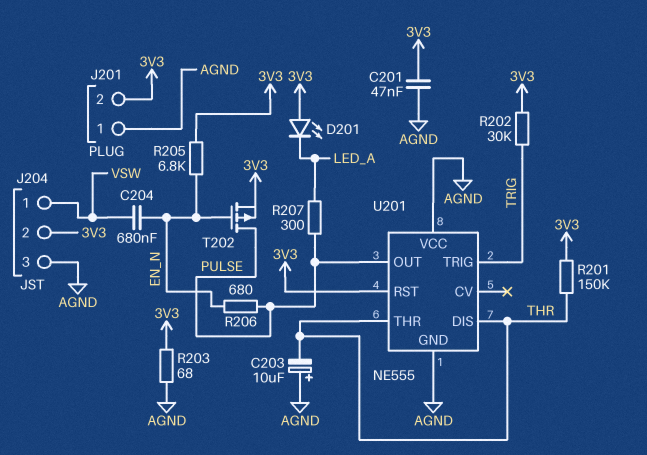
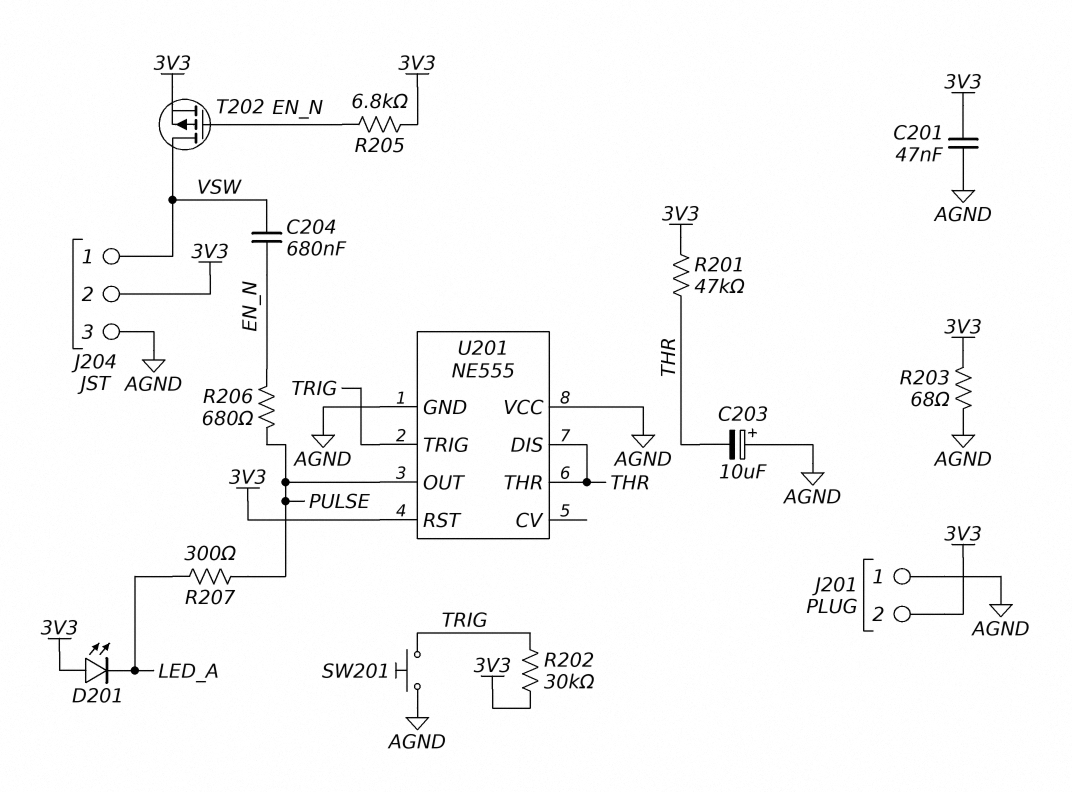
R201: 150k (3V3, THR) -> 47k (3V3, THR)
SW201: none -> button (AGND, TRIG)
T202: PMOS (G EN_N, D PULSE, S 3V3) -> PMOS (G EN_N, D VSW, S 3V3)

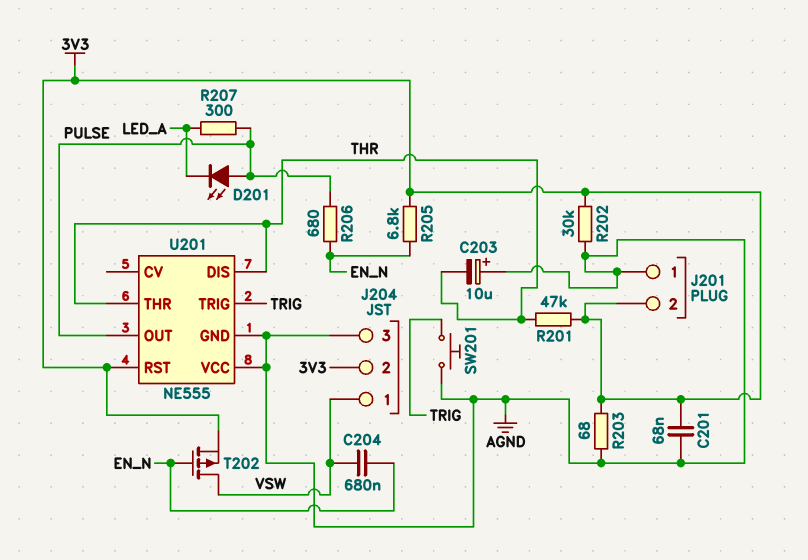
C201: 47nF (3V3, AGND) -> 68nF (3V3, AGND)
D201: LED (A 3V3, K LED_A) -> LED (A PULSE, K LED_A)
R202: 30k (3V3, TRIG) -> 30k (3V3, AGND)

